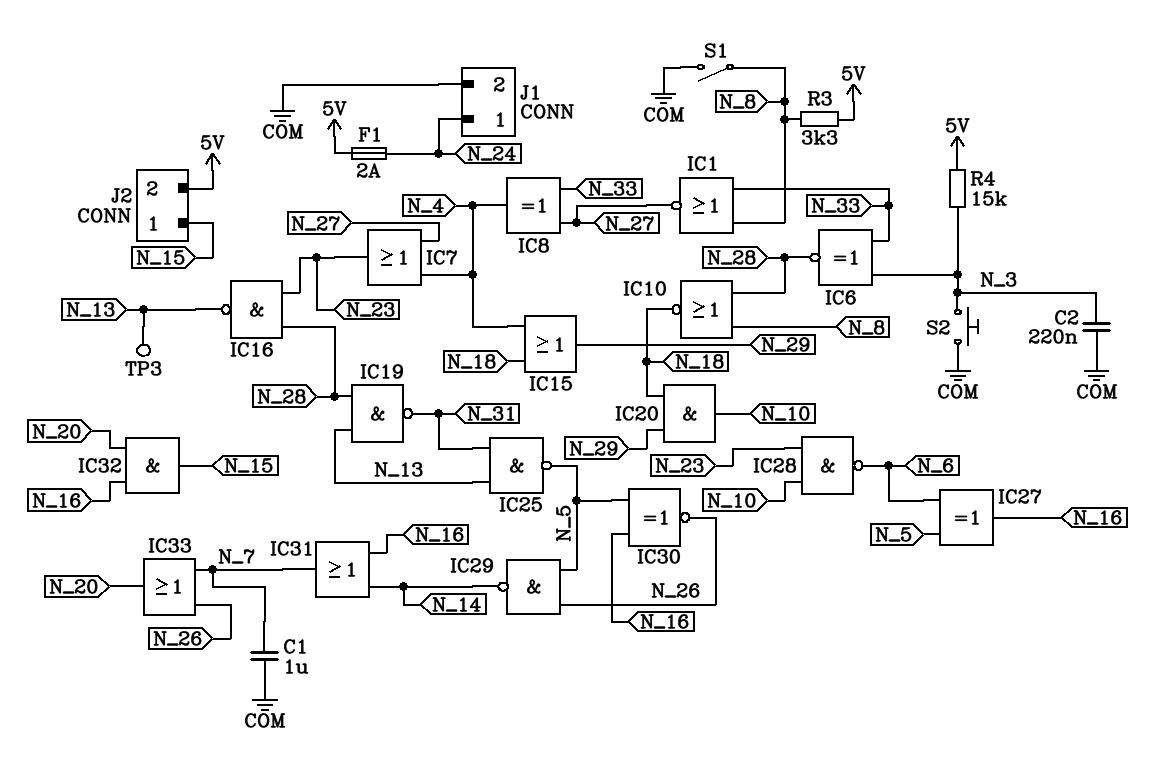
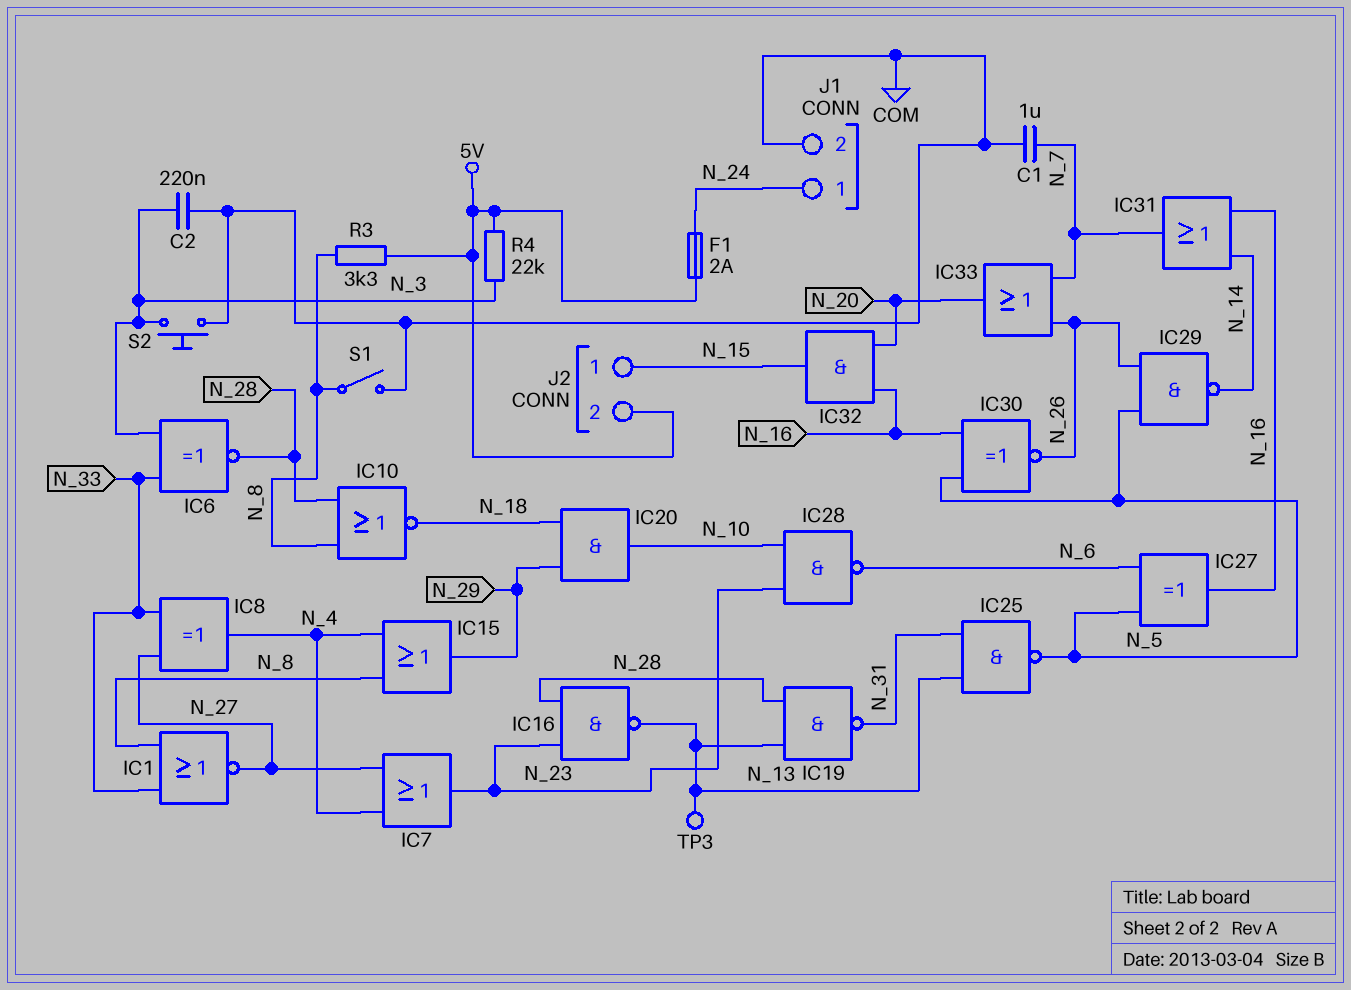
IC15: OR (in N_4, in N_18, out N_29) -> OR (in N_4, in N_8, out N_29)
R4: 15k (5V, N_3) -> 22k (5V, N_3)

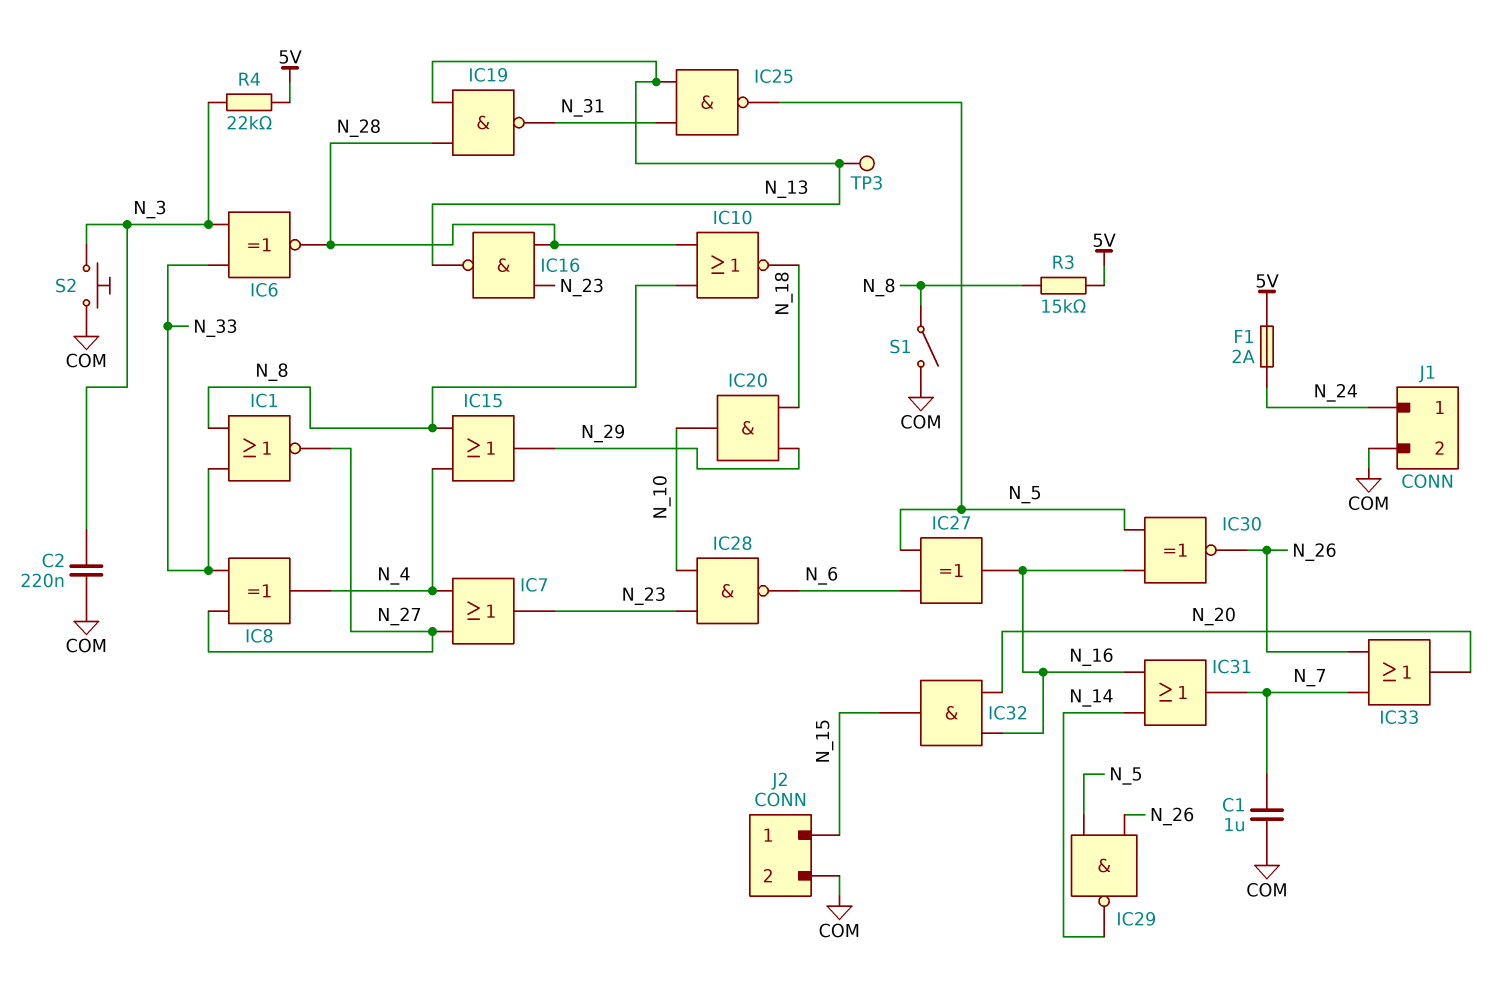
J2 pin 2: 5V -> COM
R3: 3.3k (5V, N_8) -> 15k (5V, N_8)

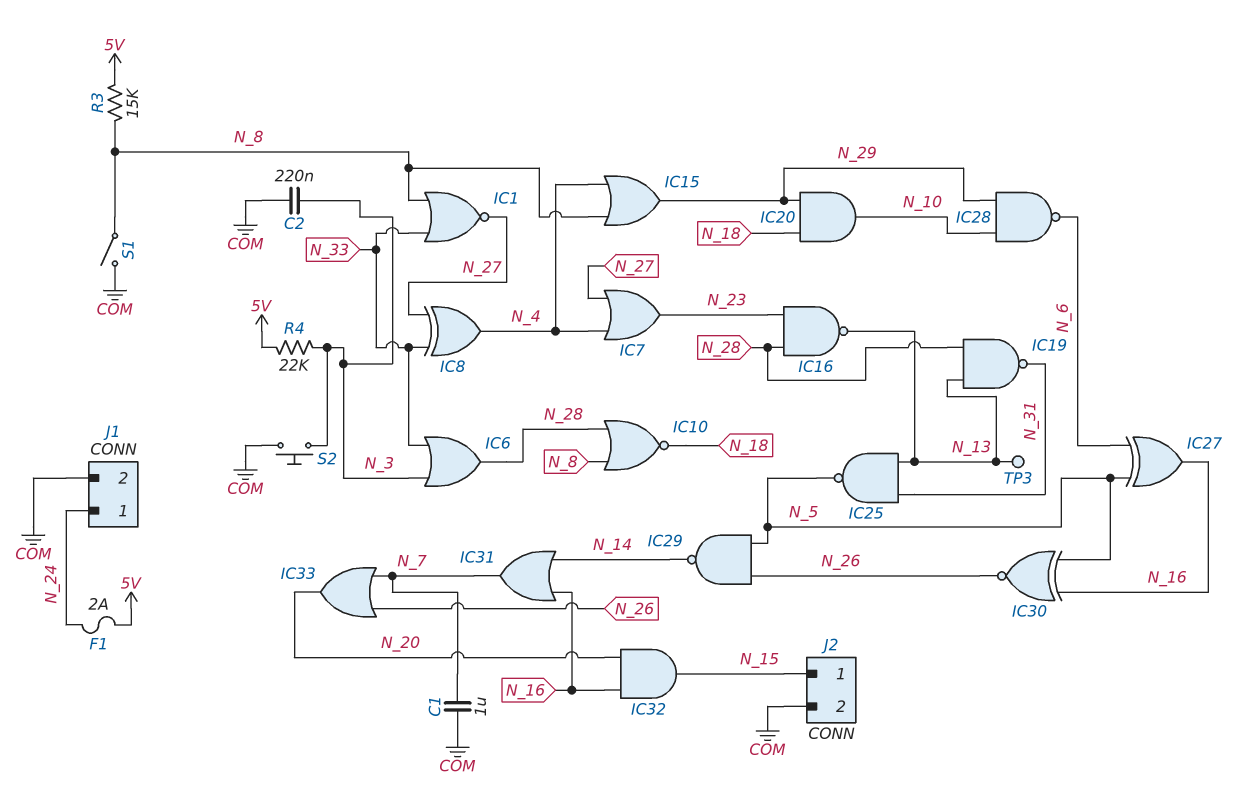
IC6: XNOR (in N_3, in N_33, out N_28) -> OR (in N_3, in N_33, out N_28)
IC28: NAND (in N_10, in N_23, out N_6) -> NAND (in N_10, in N_29, out N_6)

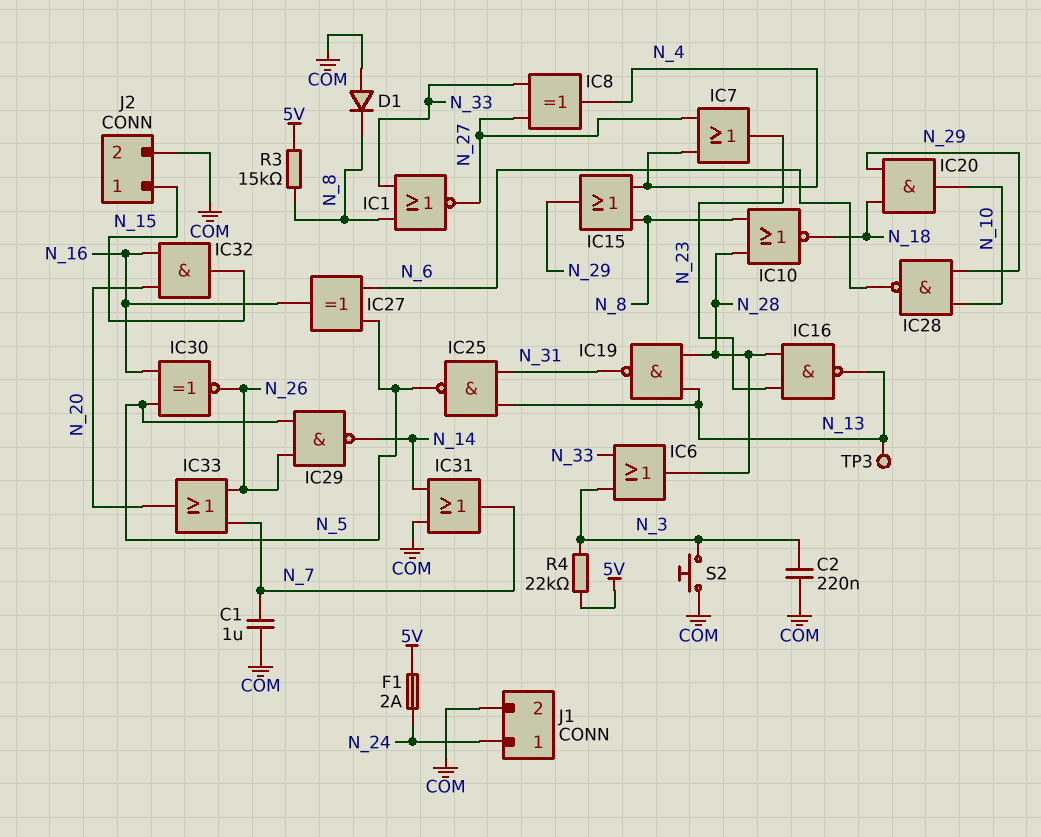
D1: none -> diode (A COM, K N_8)
IC31: OR (in N_14, in N_16, out N_7) -> OR (in COM, in N_14, out N_7)
S1: switch (COM, N_8) -> none

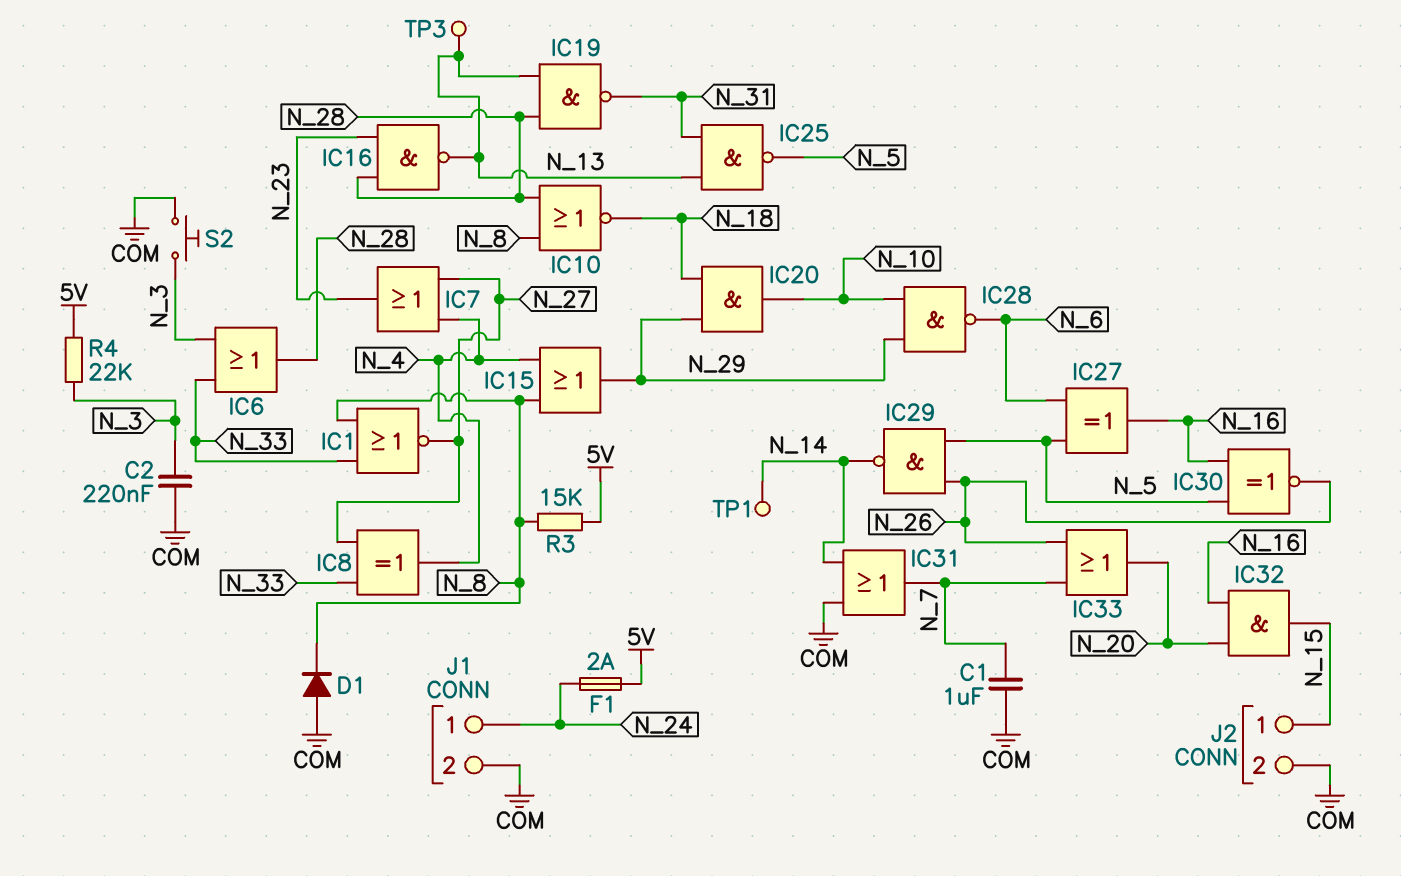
TP1: none -> test point (N_14)

